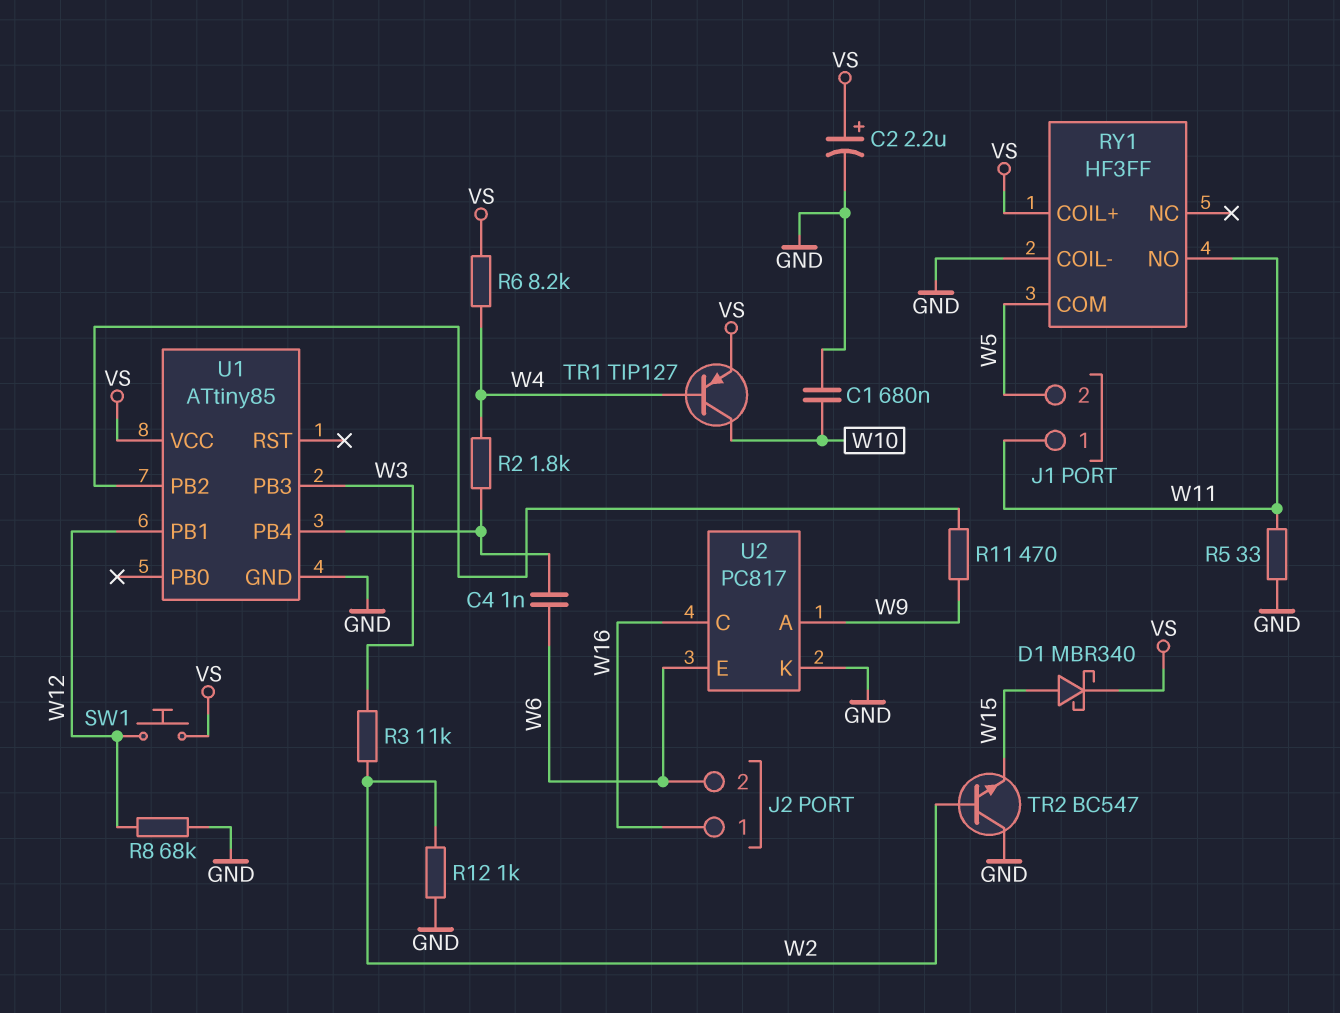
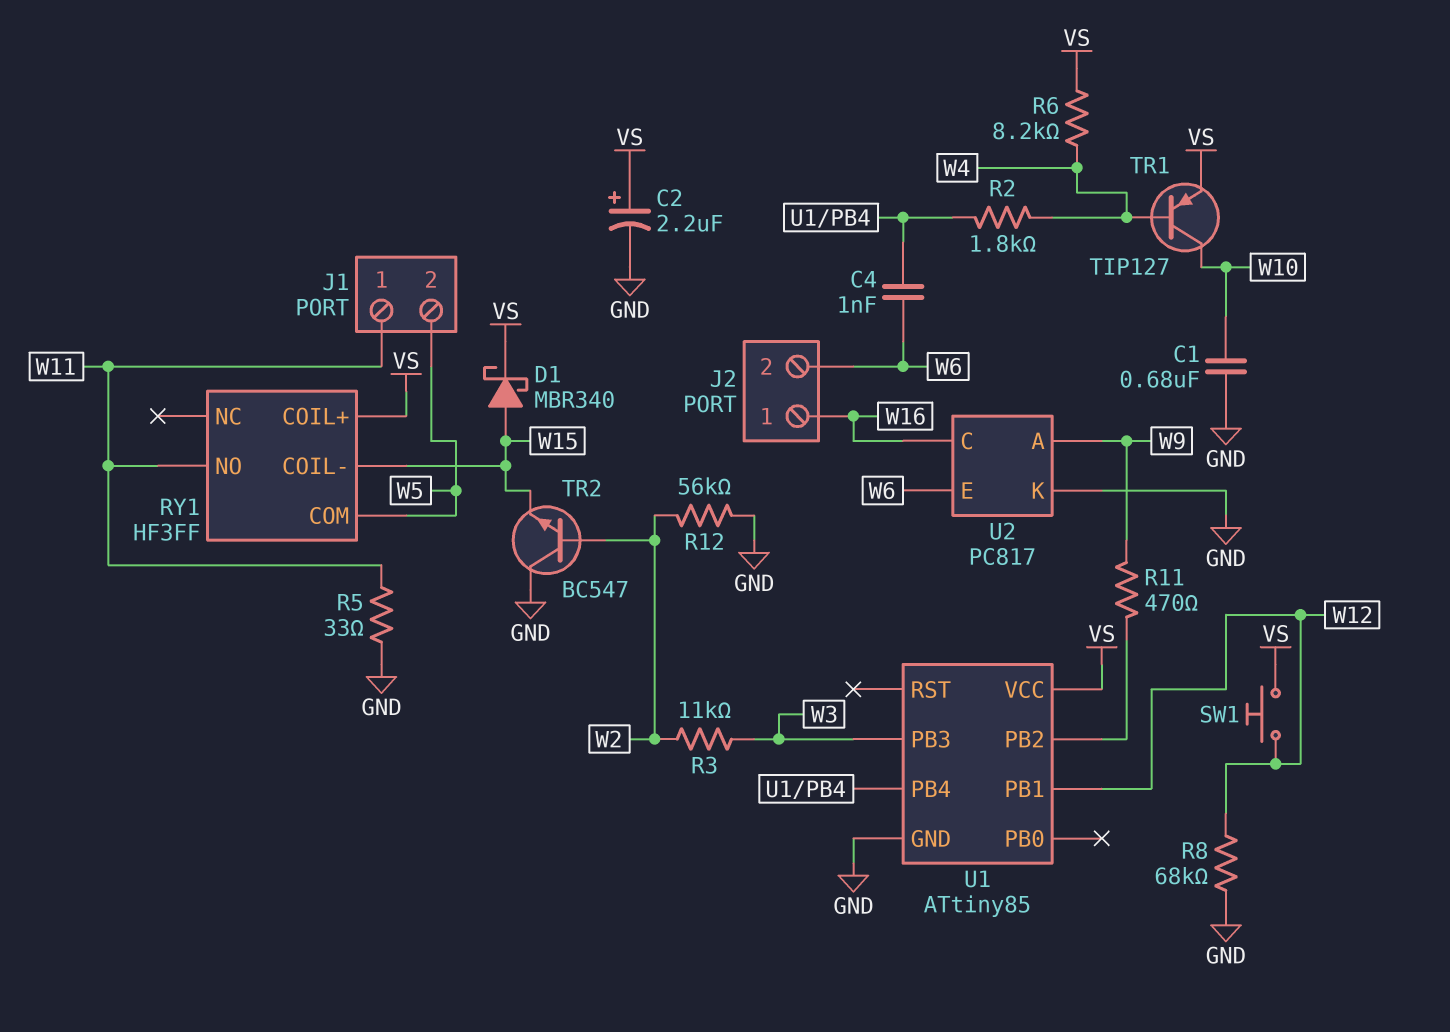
R12: 1k (GND, W2) -> 56k (GND, W2)
RY1 pin COIL-: GND -> W15

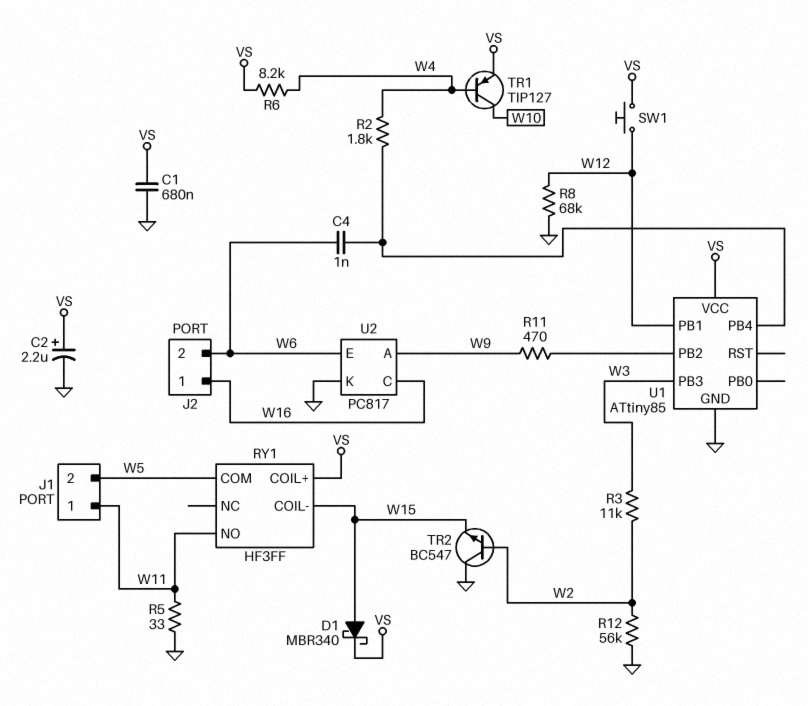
C1: 680nF (GND, W10) -> 680nF (GND, VS)

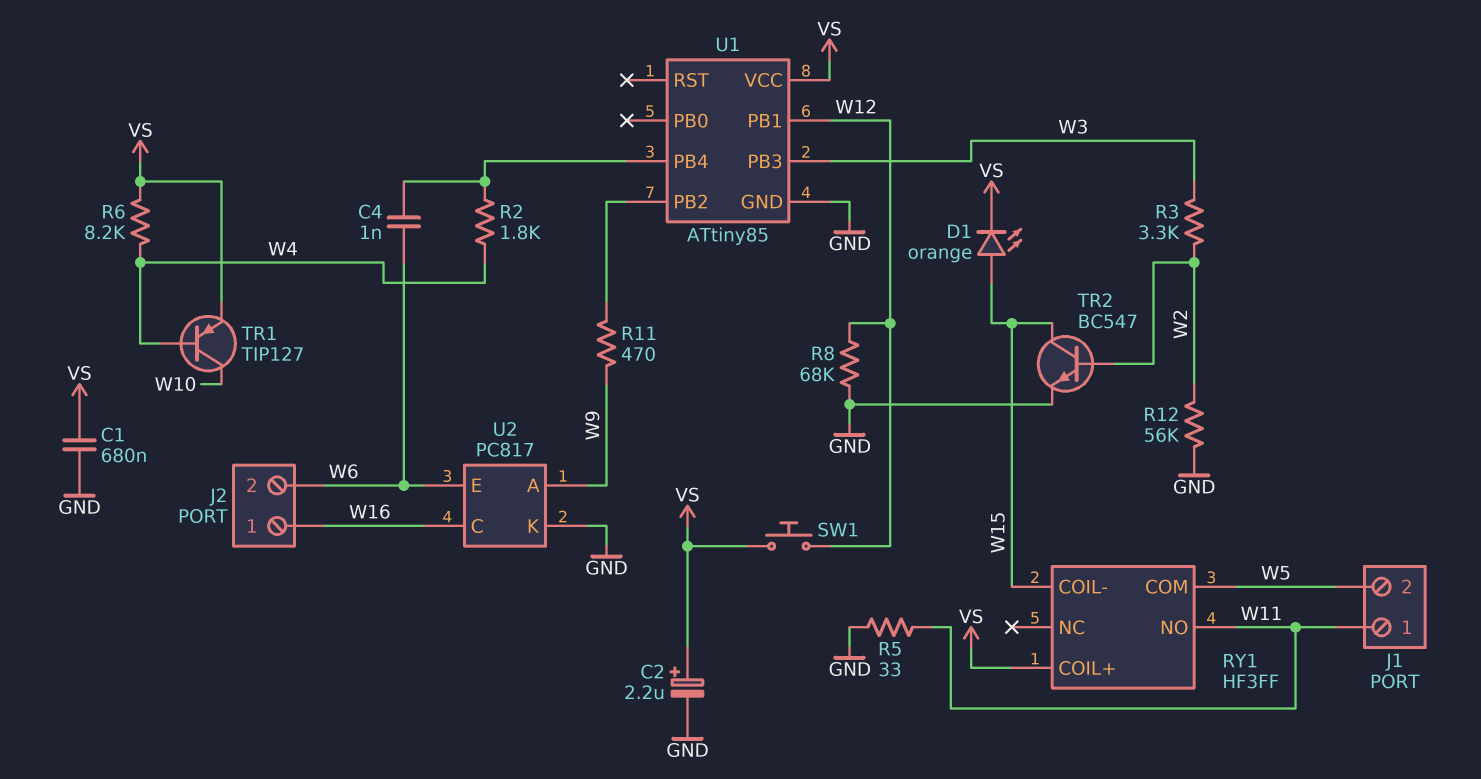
D1: schottky MBR340 (A W15, K VS) -> LED orange (A W15, K VS)
R3: 11k (W2, W3) -> 3.3k (W2, W3)
TR2: NPN BC547 (B W2, C GND, E W15) -> NPN BC547 (B W2, C W15, E GND)

